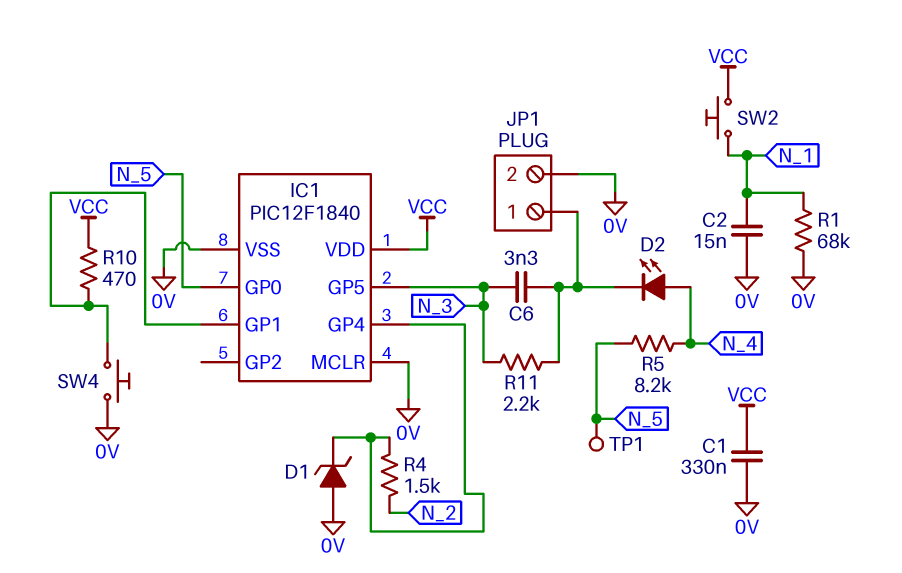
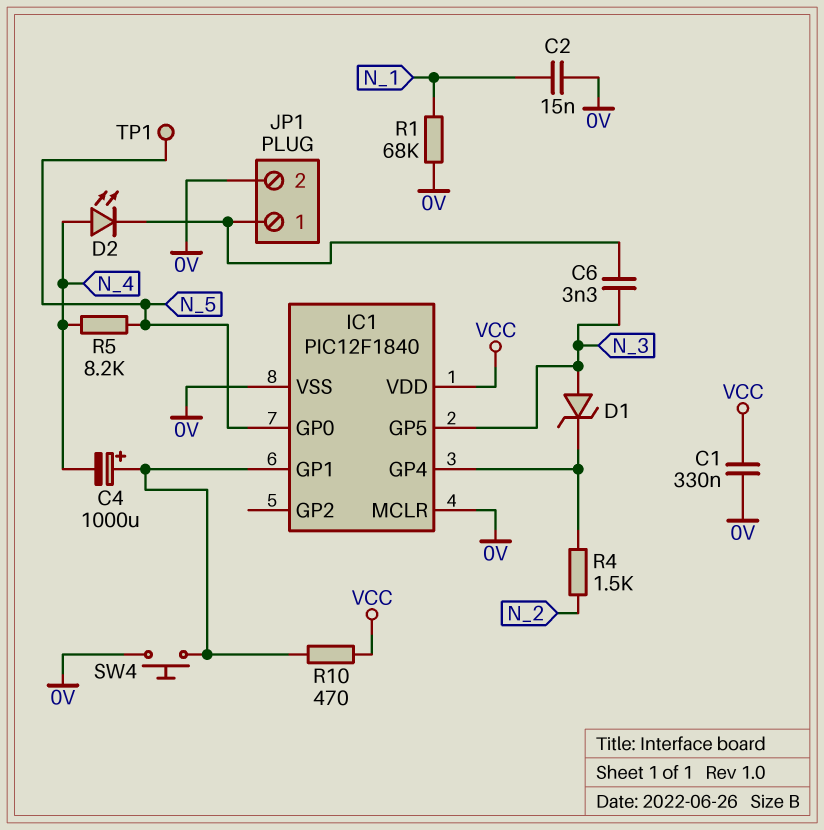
C4: none -> 1000uF (plus IC1/GP1, minus N_4)
D1: zener (A 0V, K IC1/GP4) -> zener (A N_3, K IC1/GP4)
R11: 2.2k (JP1/1, N_3) -> none
SW2: button (N_1, VCC) -> none

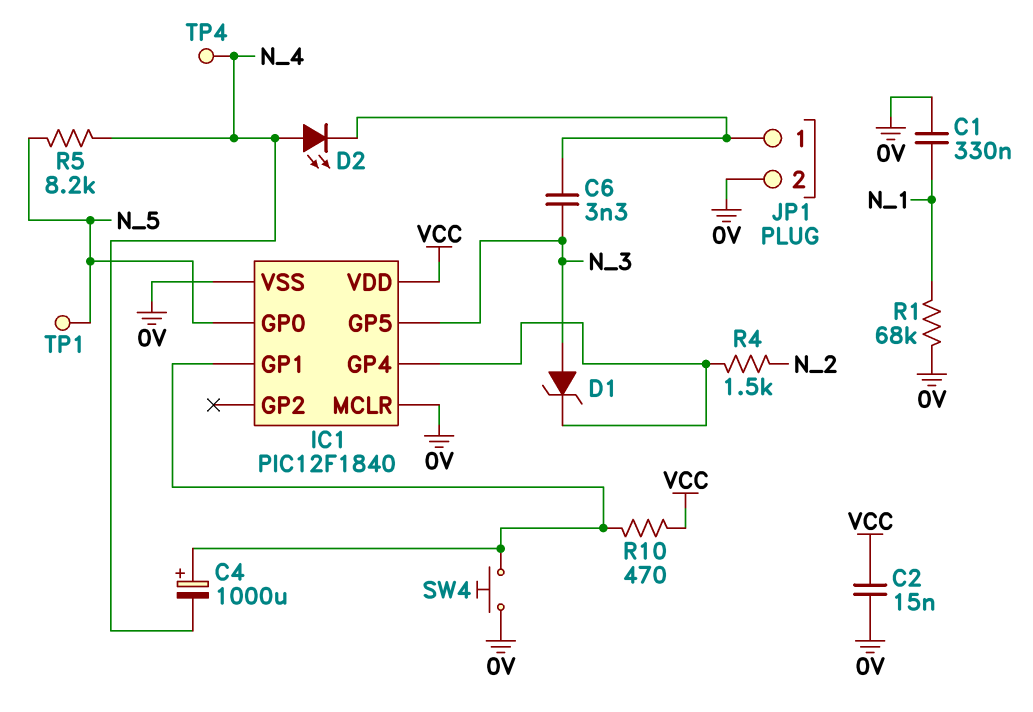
C1: 330nF (0V, VCC) -> 330nF (0V, N_1)
C2: 15nF (0V, N_1) -> 15nF (0V, VCC)
TP4: none -> test point (N_4)

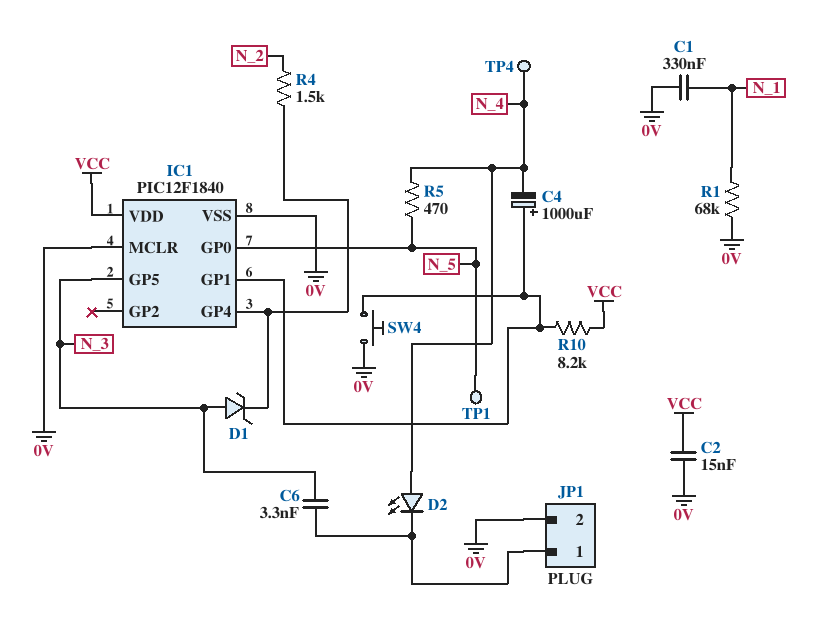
R5: 8.2k (N_4, N_5) -> 470 (N_4, N_5)
R10: 470 (IC1/GP1, VCC) -> 8.2k (IC1/GP1, VCC)

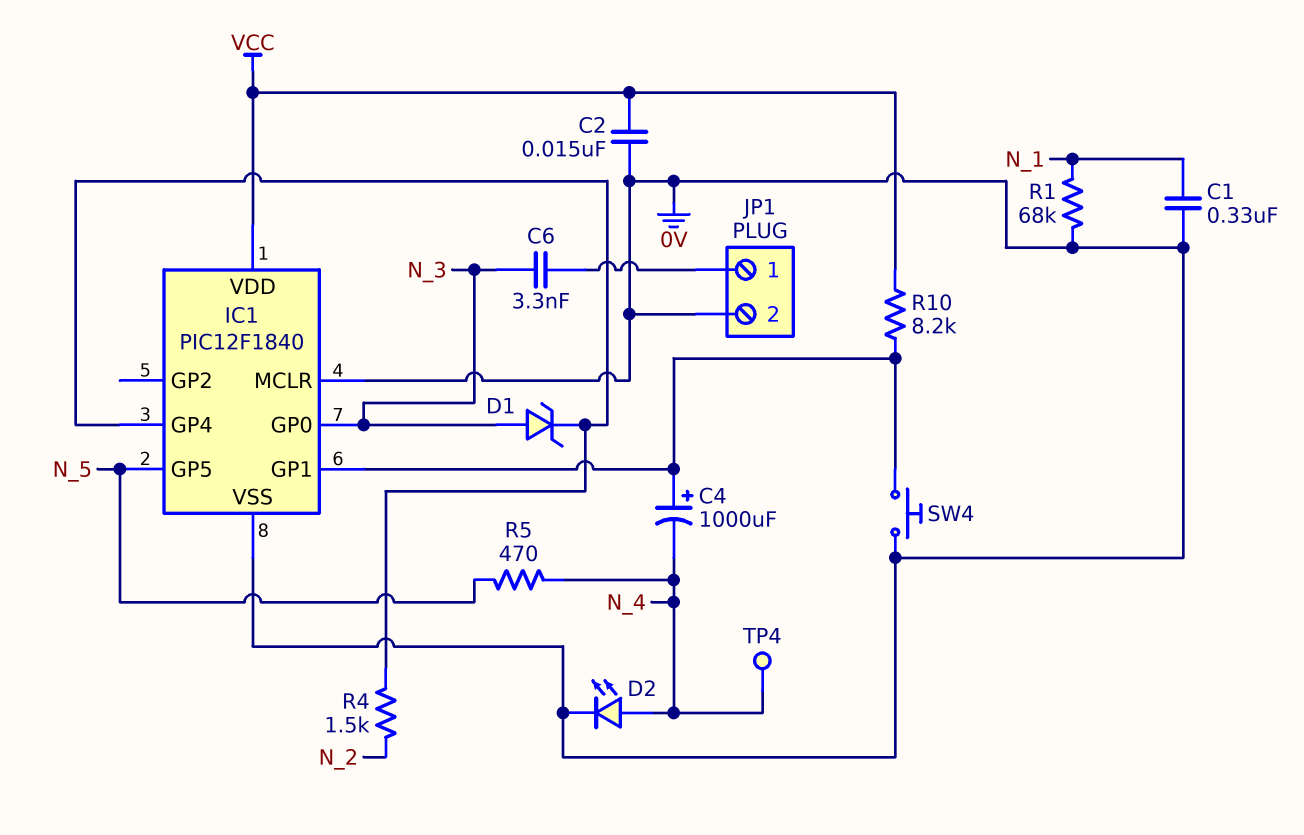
D2: LED (A N_4, K JP1/1) -> LED (A N_4, K 0V)
IC1 pin GP0: N_5 -> N_3
IC1 pin GP5: N_3 -> N_5
TP1: test point (N_5) -> none

